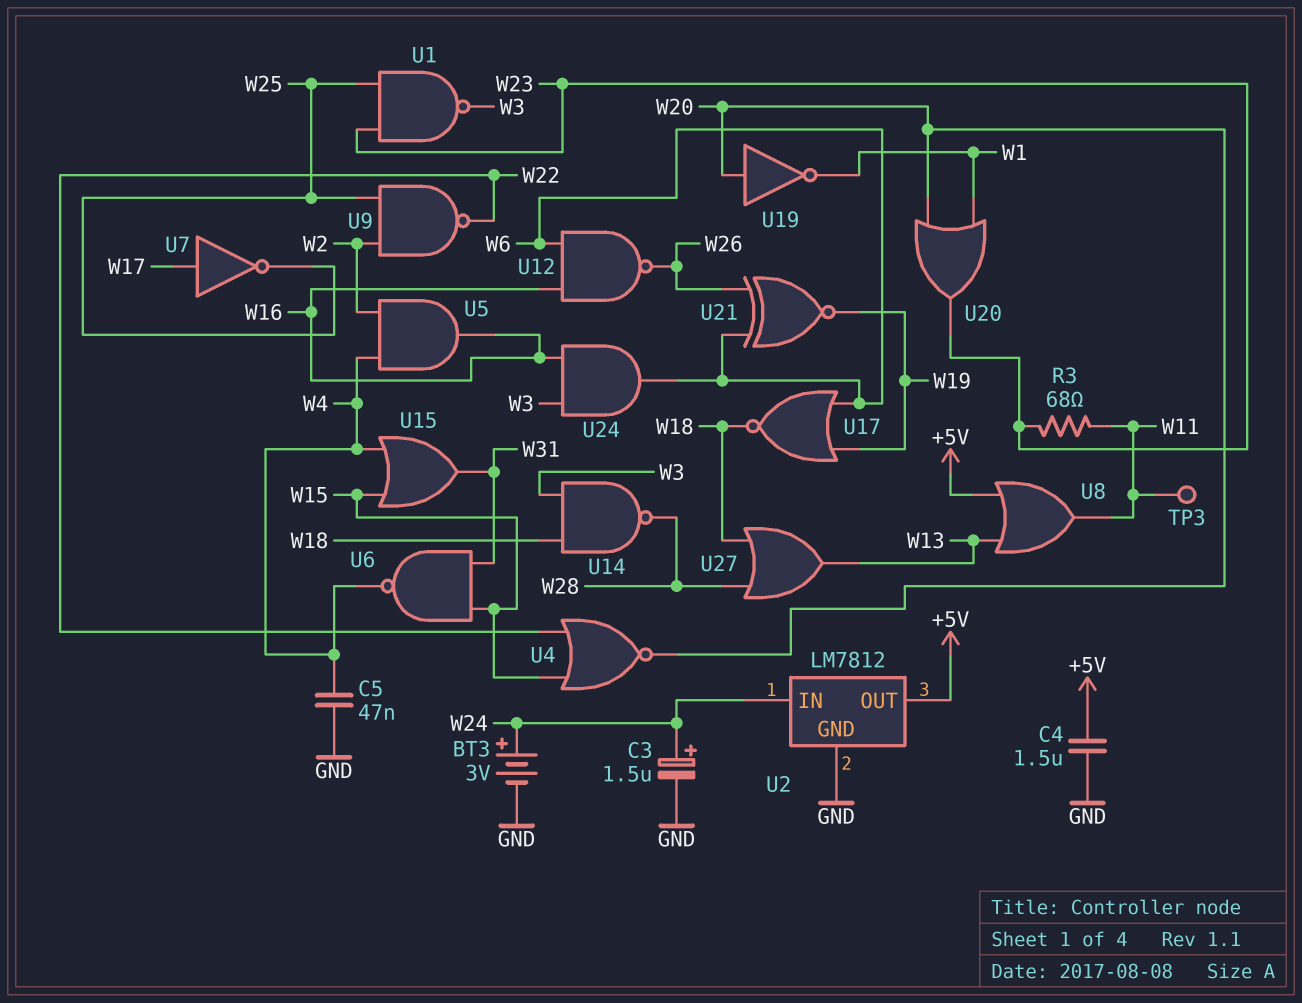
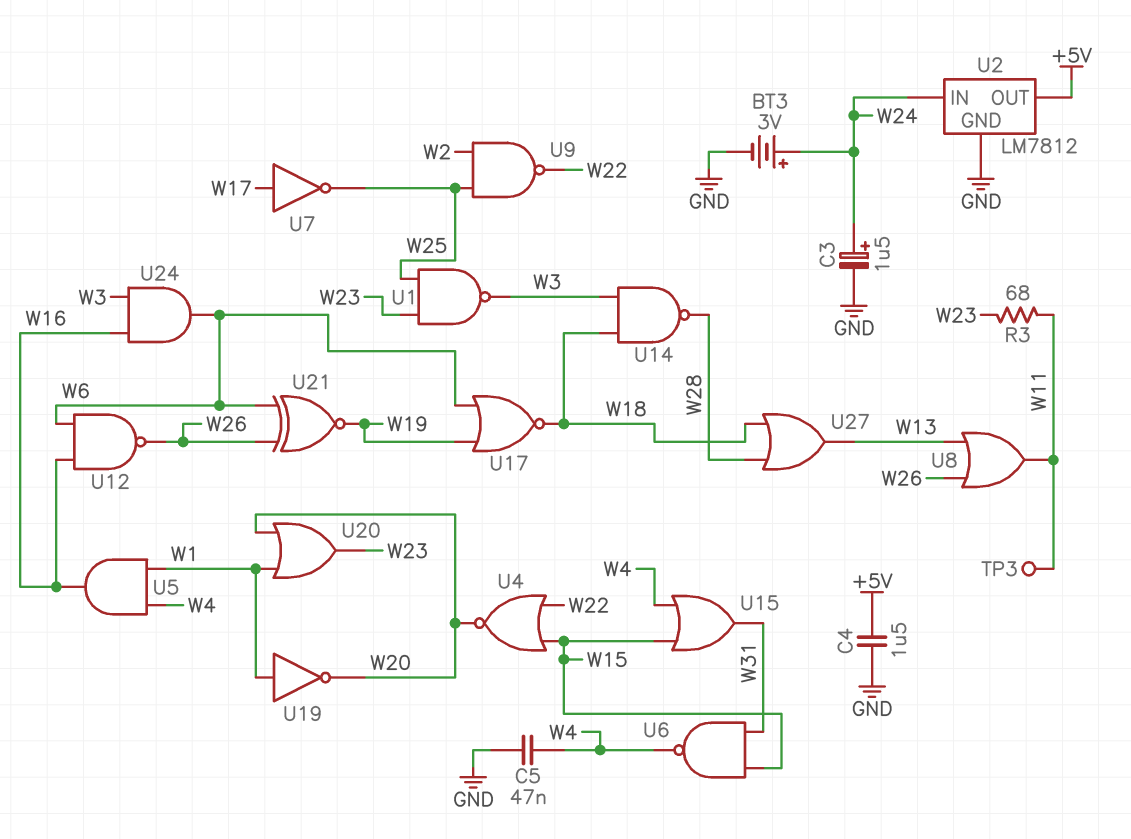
U5: AND (in W2, in W4, out W16) -> AND (in W1, in W4, out W16)
U8: OR (in +5V, in W13, out W11) -> OR (in W13, in W26, out W11)
U19: NOT (in W20, out W1) -> NOT (in W1, out W20)

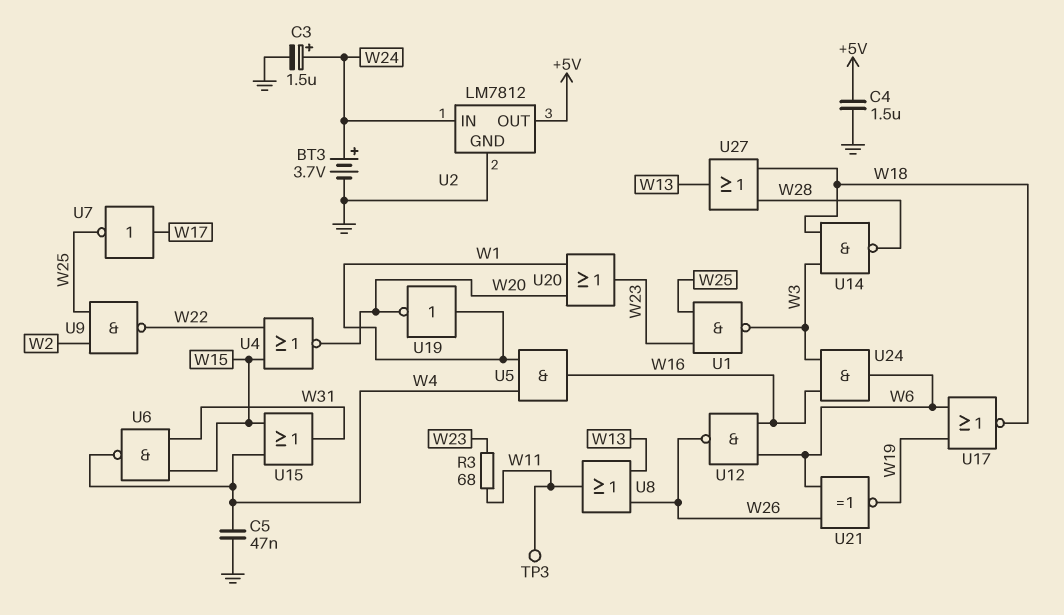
BT3: 3V (plus W24, minus GND) -> 3.7V (plus W24, minus GND)

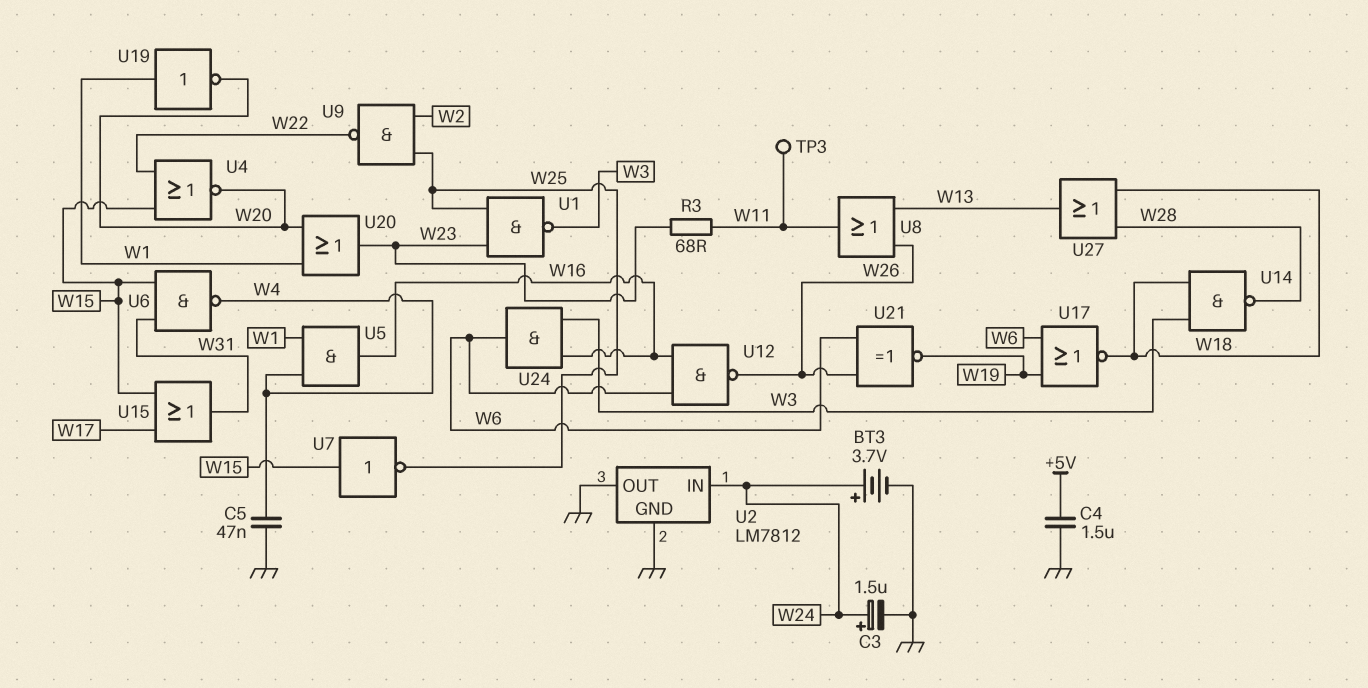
U2 pin OUT: +5V -> GND
U7: NOT (in W17, out W25) -> NOT (in W15, out W25)
U15: OR (in W4, in W15, out W31) -> OR (in W15, in W17, out W31)

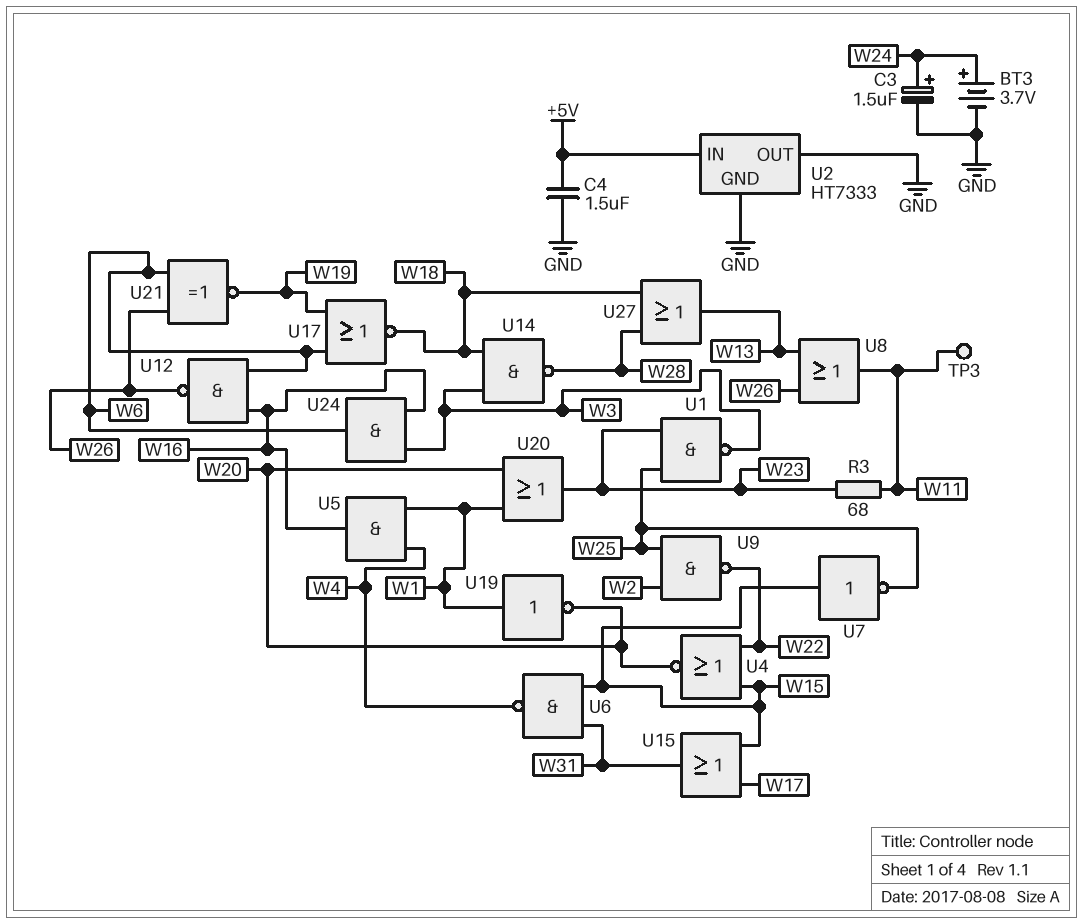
C5: 47nF (GND, W4) -> none
U2: LM7812 -> HT7333
U2 pin IN: W24 -> +5V

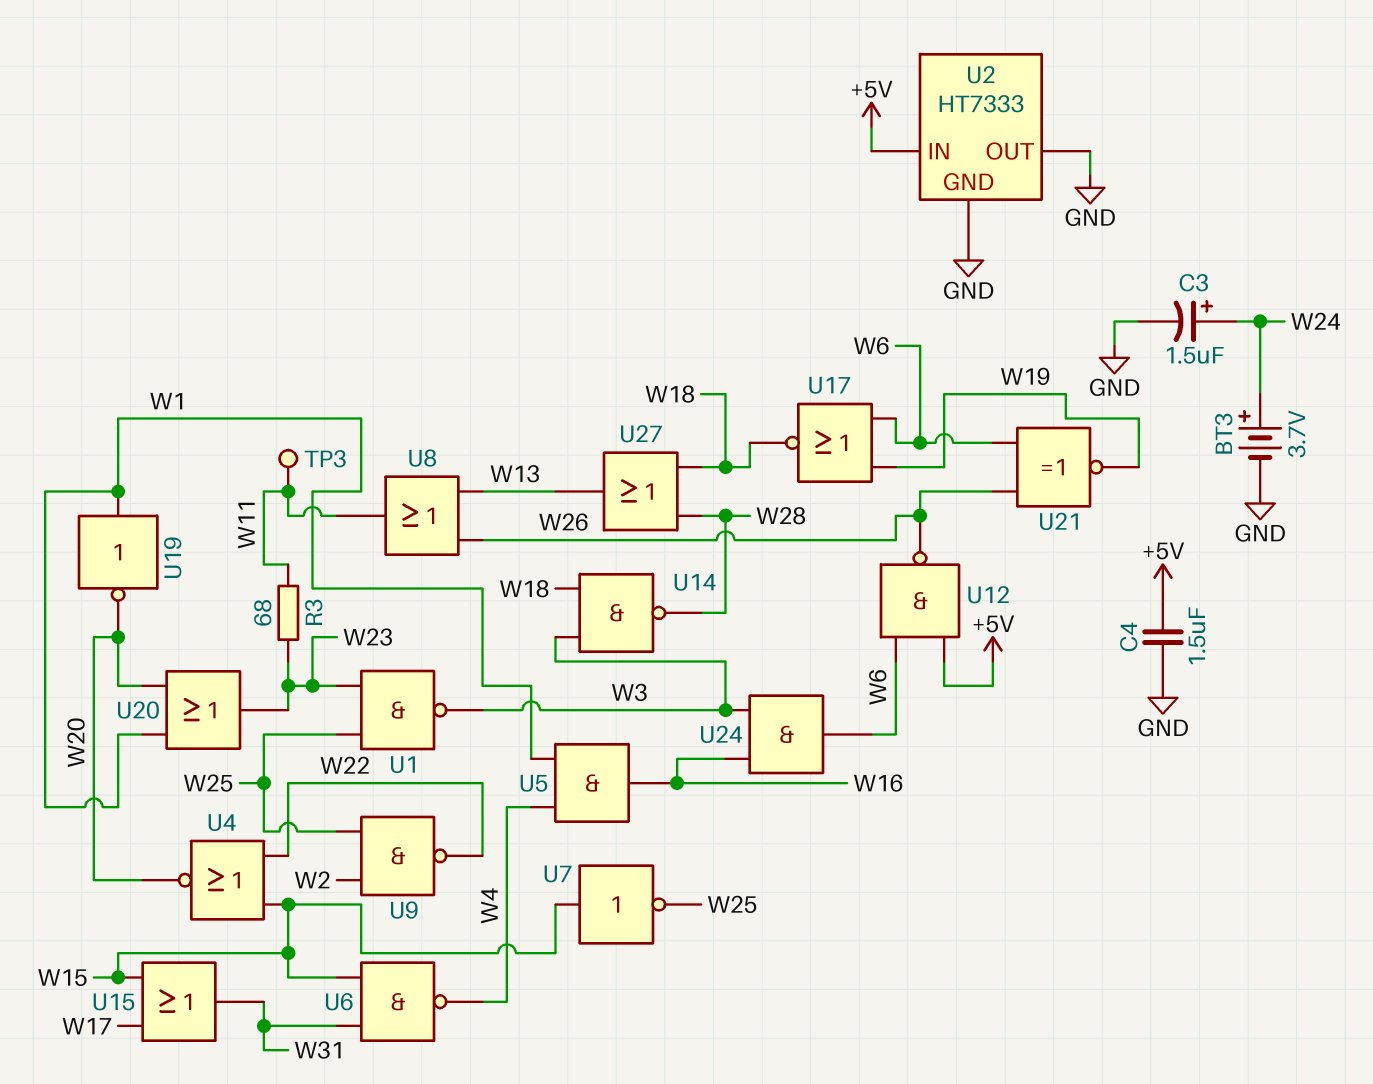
U12: NAND (in W6, in W16, out W26) -> NAND (in +5V, in W6, out W26)

